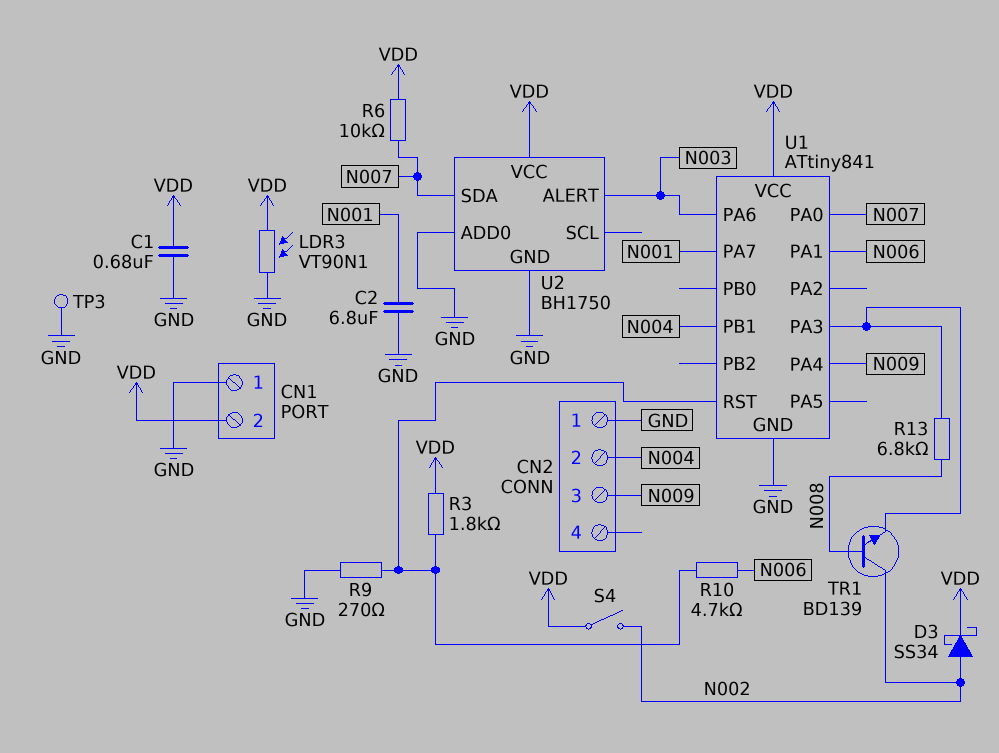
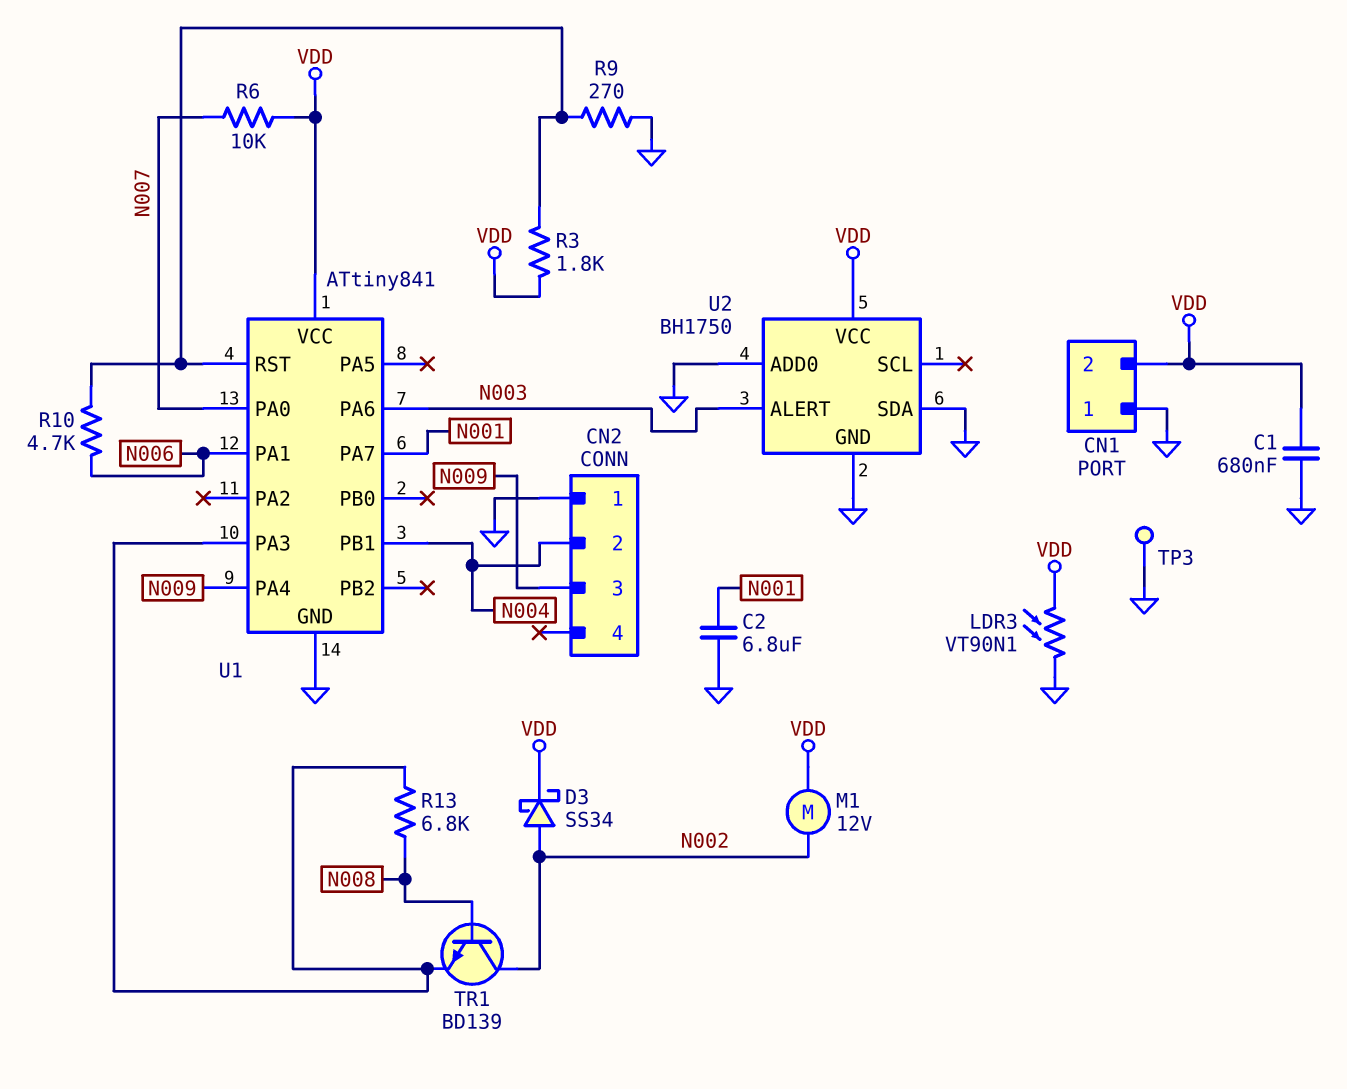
M1: none -> motor 12V (N002, VDD)
S4: switch (N002, VDD) -> none
U2 pin SDA: N007 -> GND

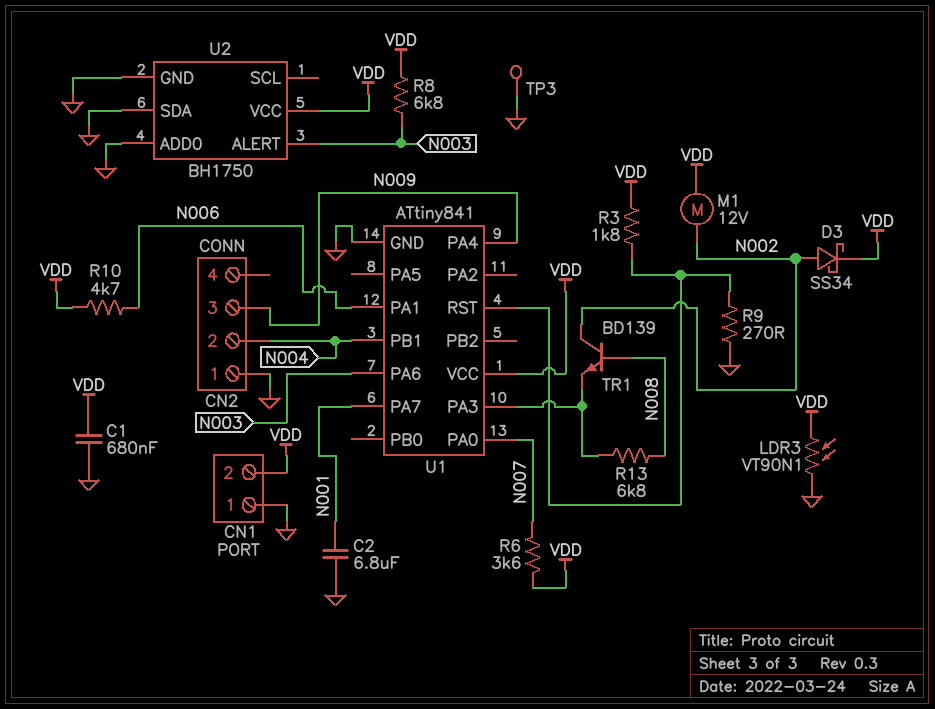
R6: 10k (N007, VDD) -> 3.6k (N007, VDD)
R8: none -> 6.8k (N003, VDD)
R10: 4.7k (N006, U1/RST) -> 4.7k (N006, VDD)

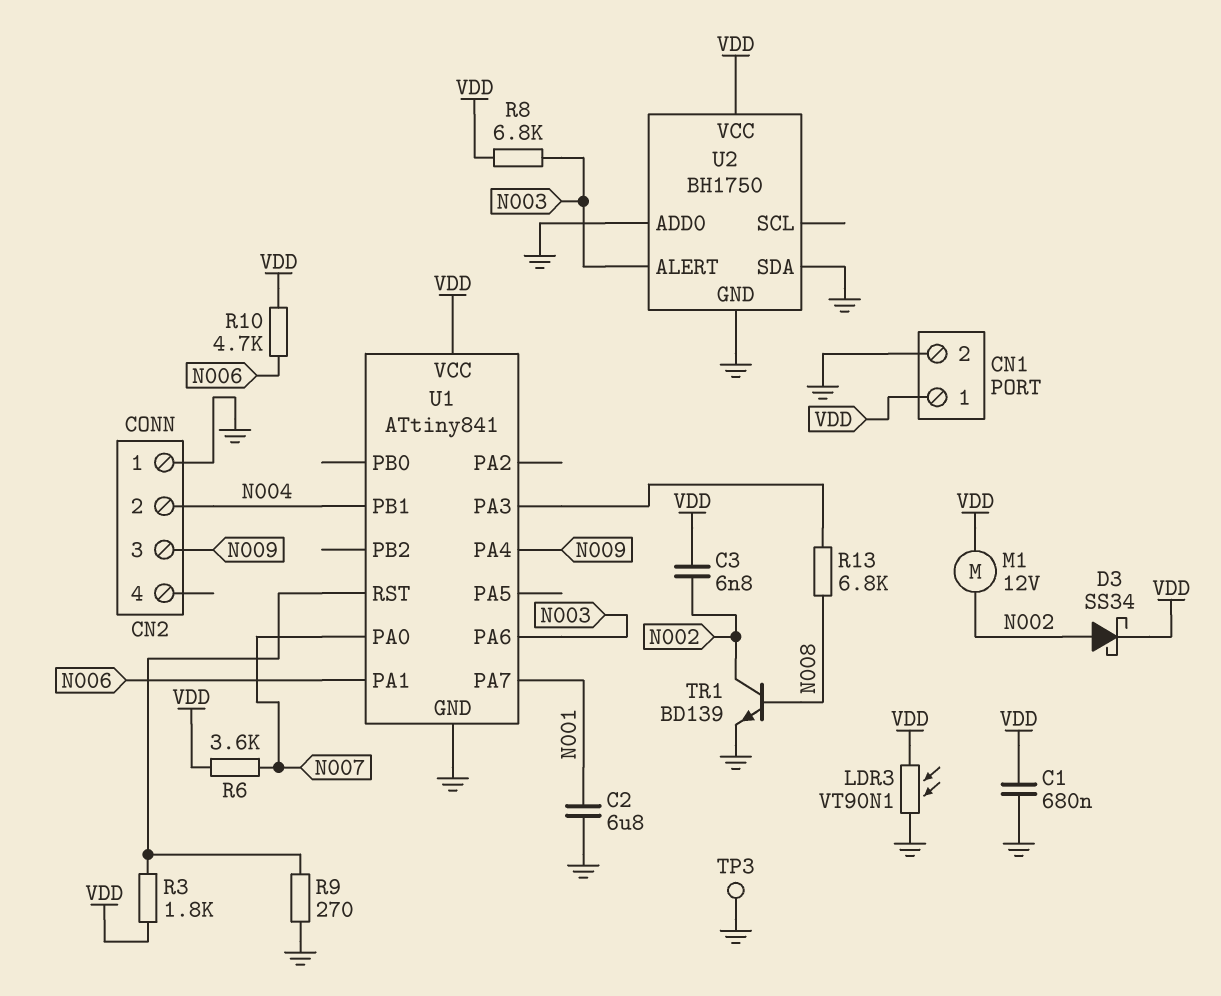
C3: none -> 6.8nF (N002, VDD)
CN1 pin 1: GND -> VDD
CN1 pin 2: VDD -> GND
TR1: NPN BD139 (B N008, C N002, E U1/PA3) -> NPN BD139 (B N008, C N002, E GND)

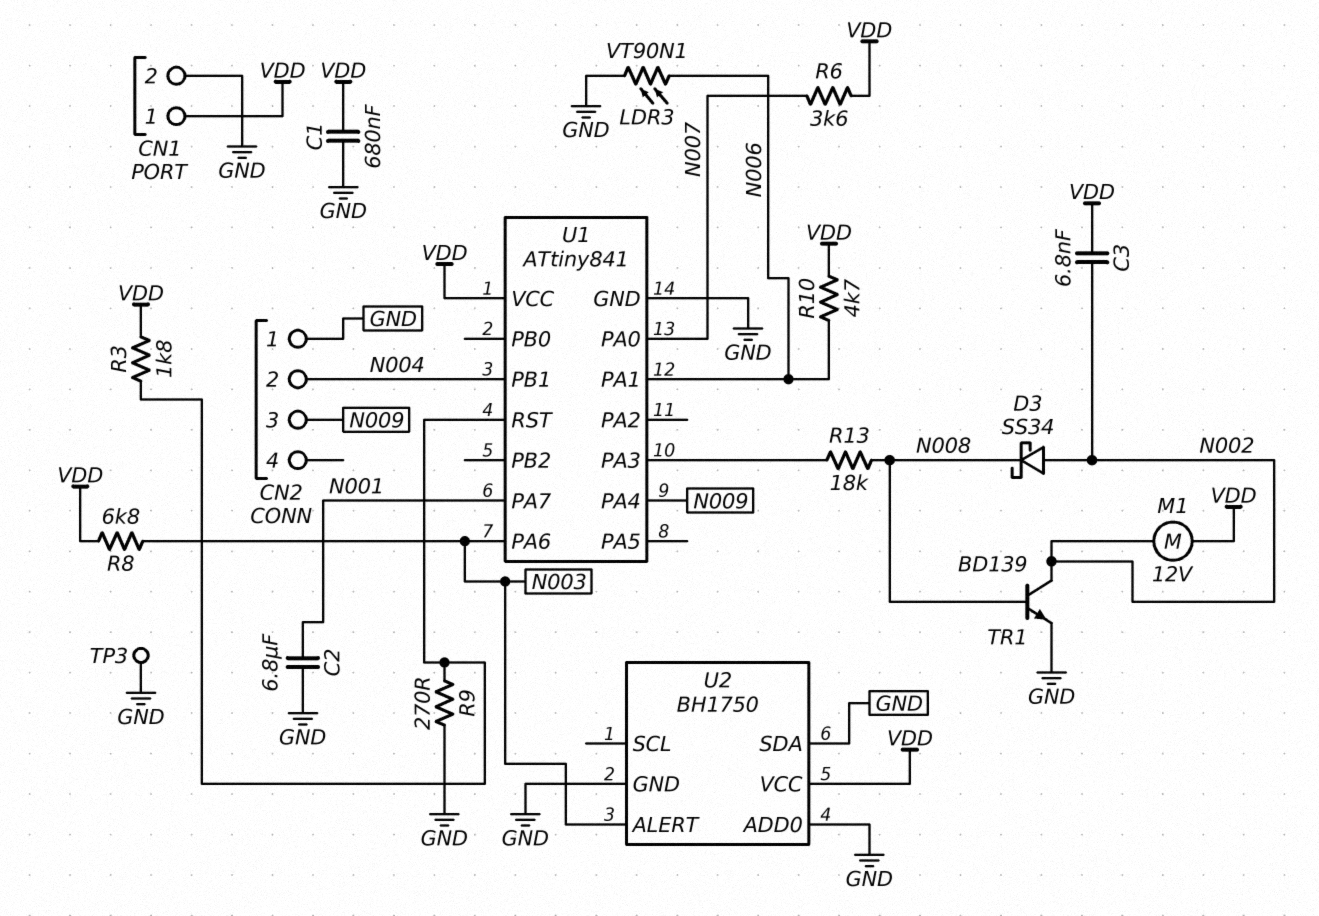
D3: schottky SS34 (A N002, K VDD) -> schottky SS34 (A N002, K N008)
LDR3: VT90N1 (GND, VDD) -> VT90N1 (GND, N006)
R13: 6.8k (N008, U1/PA3) -> 18k (N008, U1/PA3)

